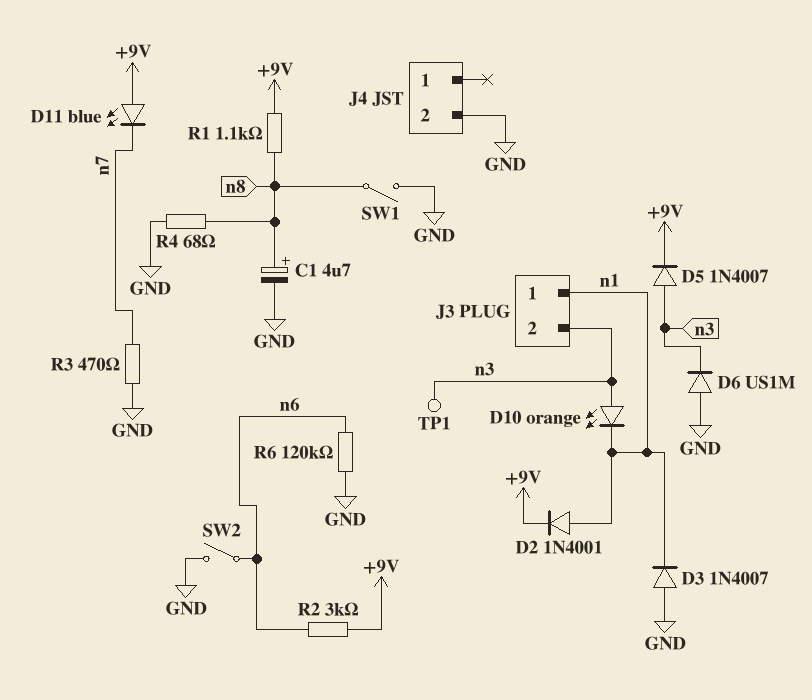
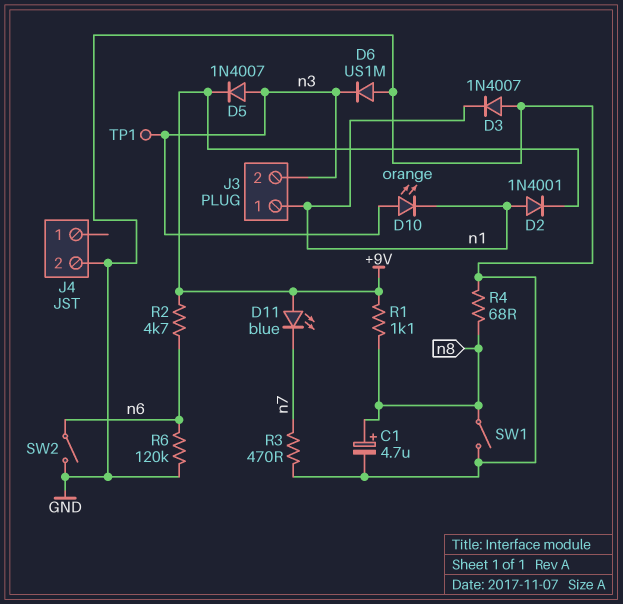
R2: 3k (+9V, n6) -> 4.7k (+9V, n6)

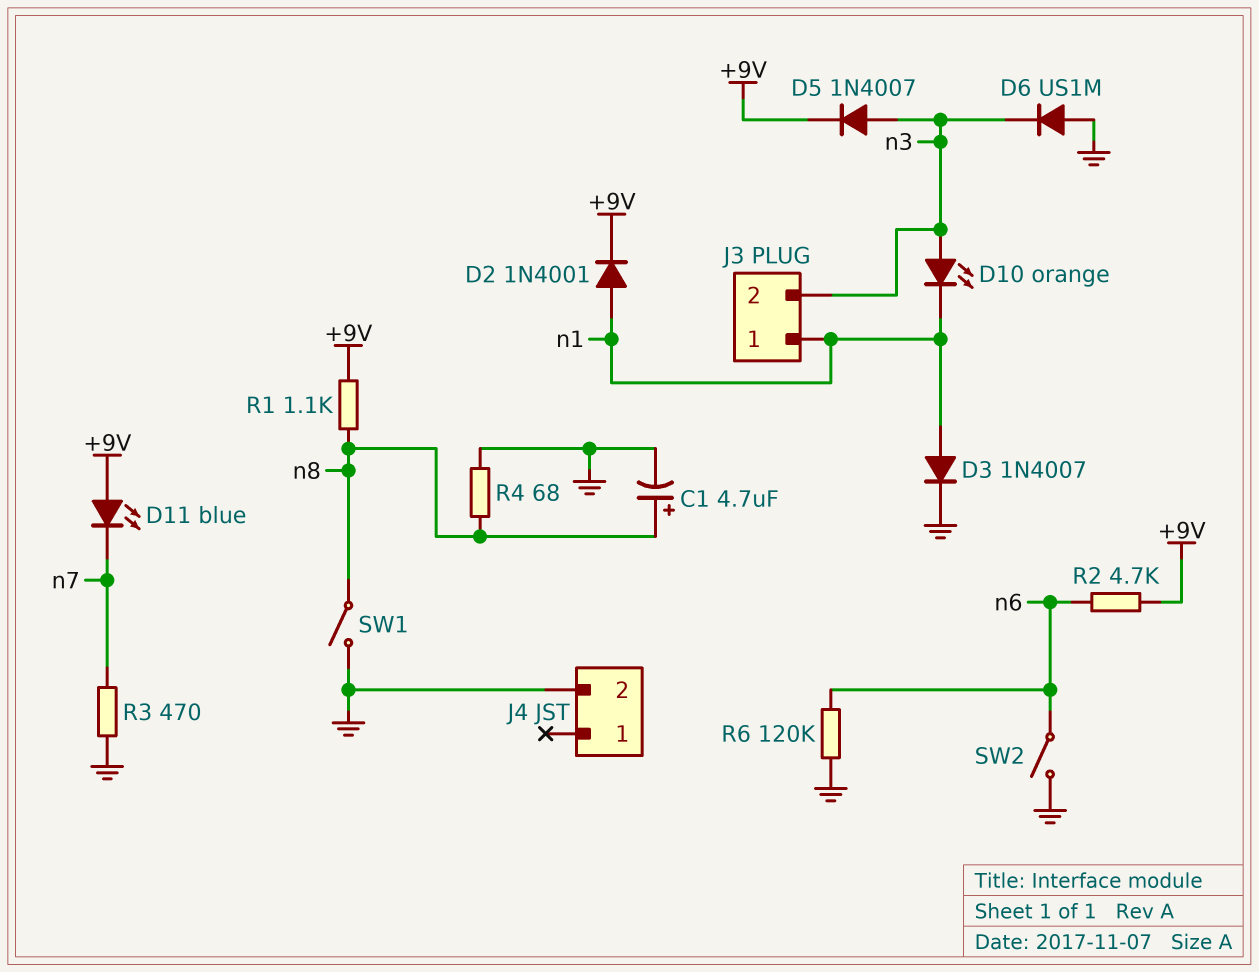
D3: diode 1N4007 (A GND, K n1) -> diode 1N4007 (A n1, K GND)
TP1: test point (n3) -> none

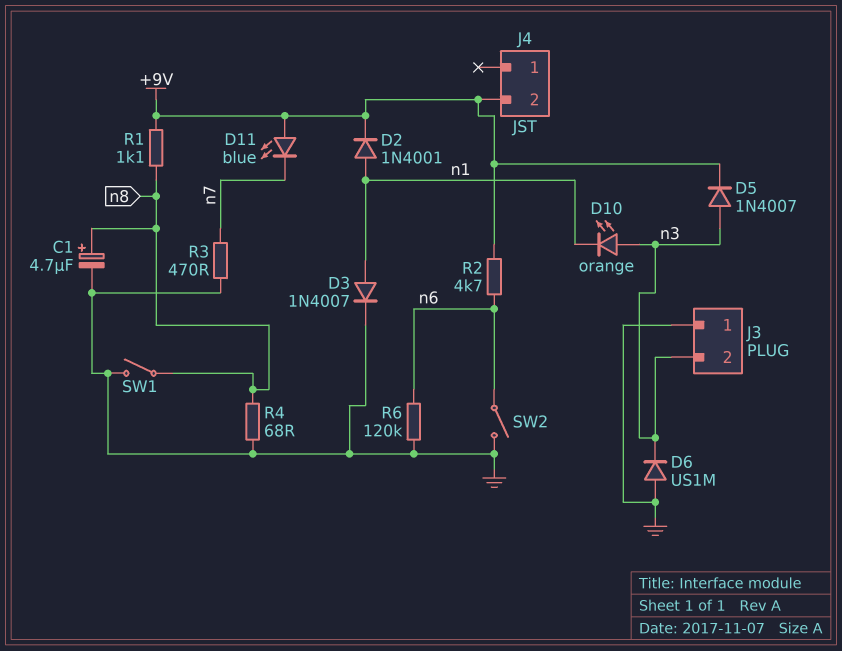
J3 pin 1: n1 -> GND
J4 pin 2: GND -> +9V

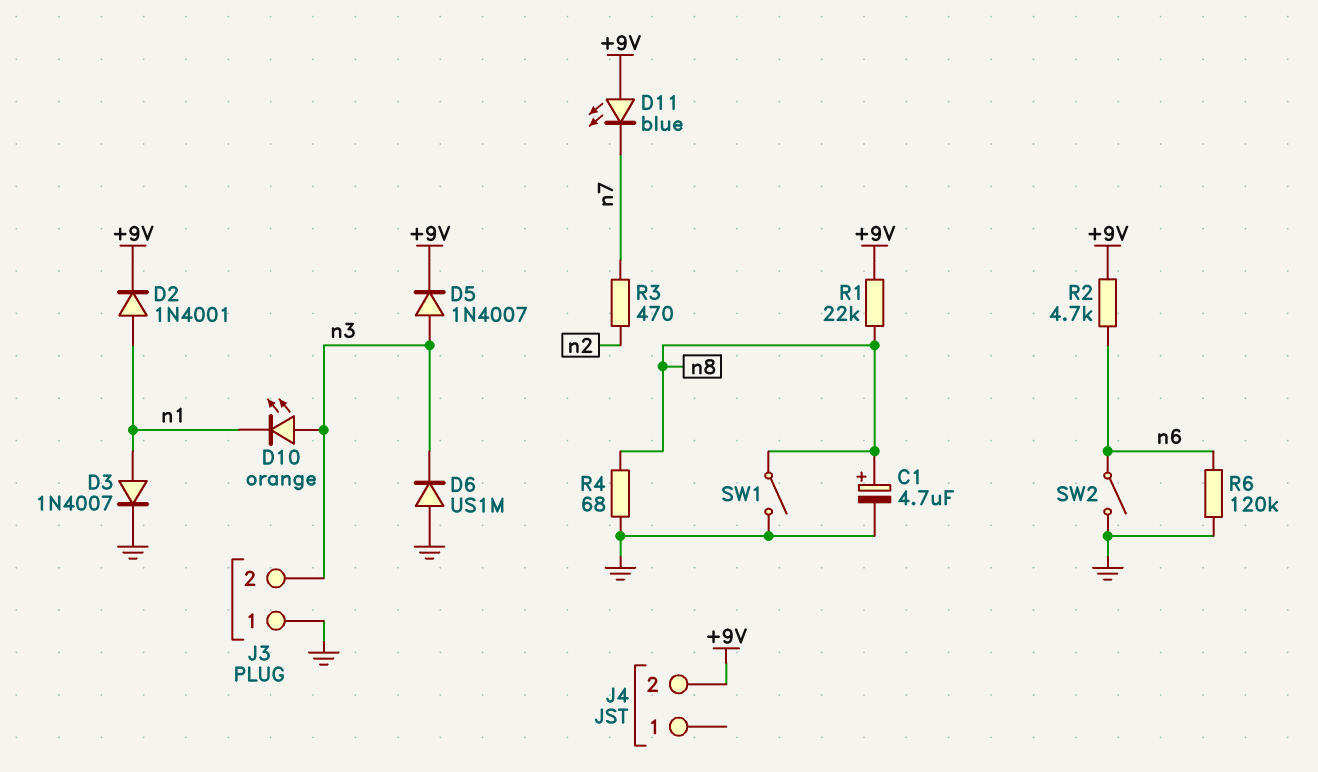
R1: 1.1k (+9V, n8) -> 22k (+9V, n8)
R3: 470 (GND, n7) -> 470 (n2, n7)

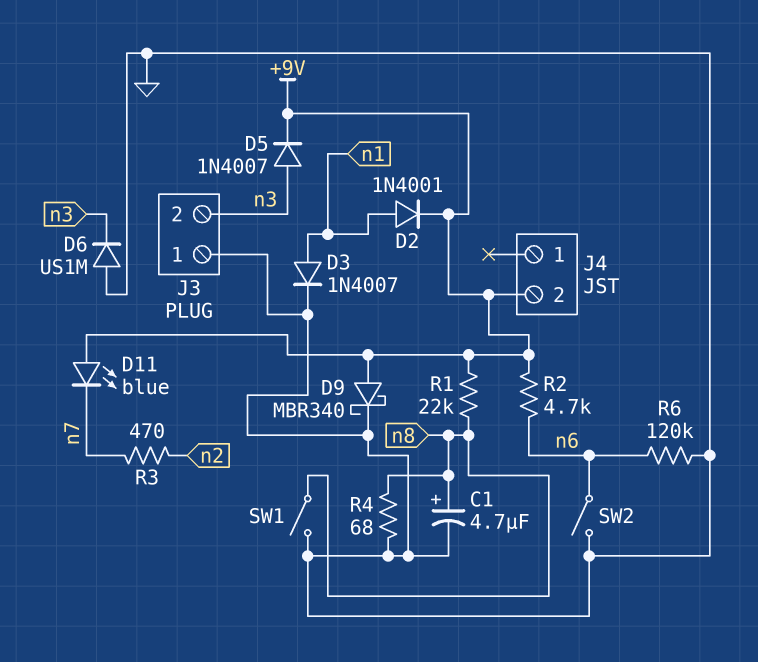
D9: none -> schottky MBR340 (A +9V, K GND)
D10: LED orange (A n3, K n1) -> none

